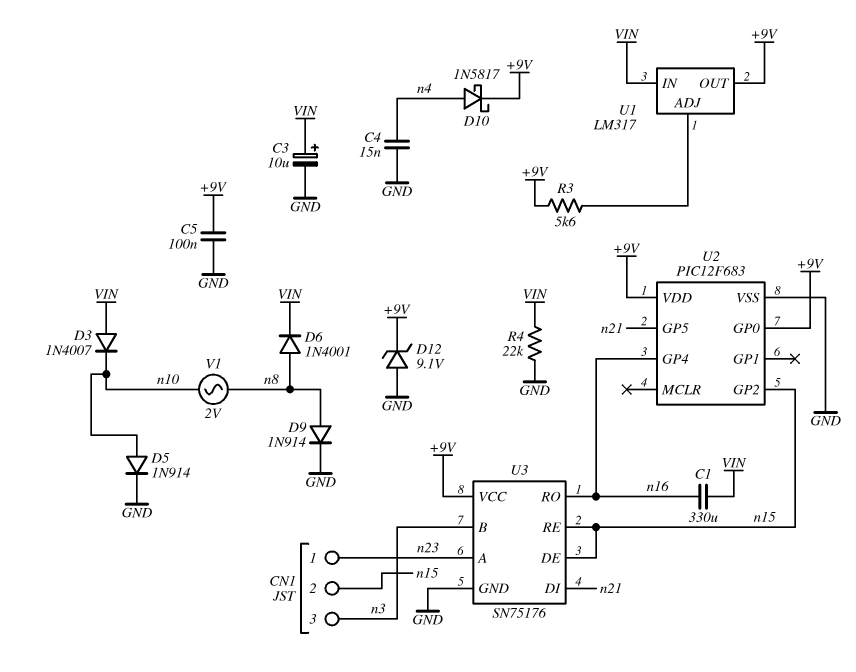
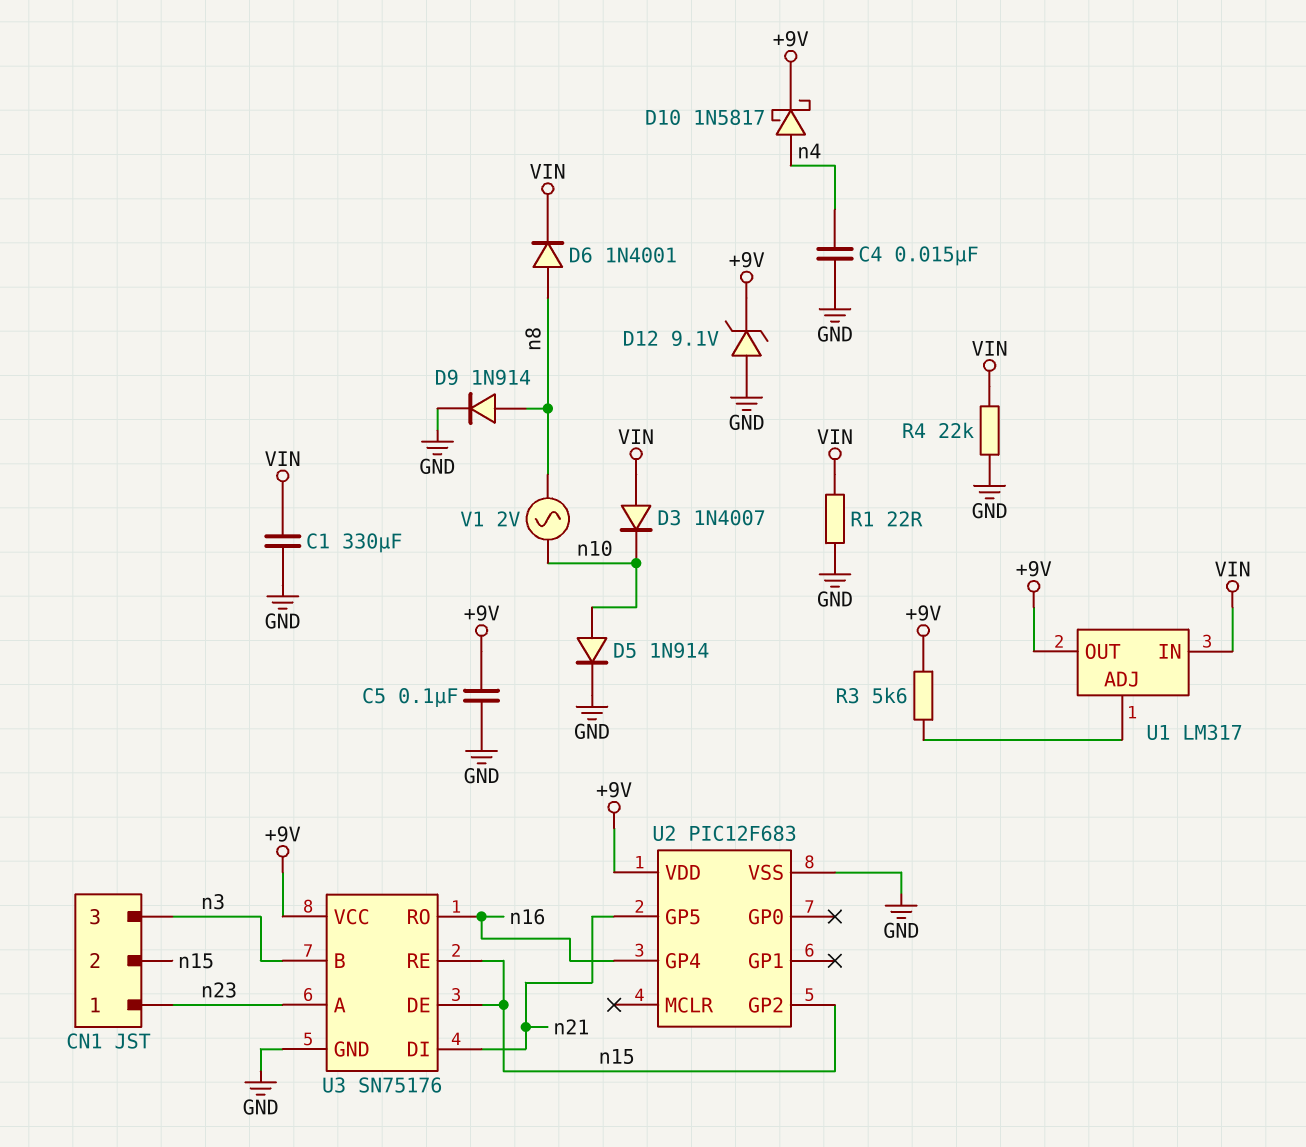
C1: 330uF (VIN, n16) -> 330uF (GND, VIN)
C3: 10uF (plus VIN, minus GND) -> none
R1: none -> 22 (GND, VIN)
U2 pin GP0: +9V -> none

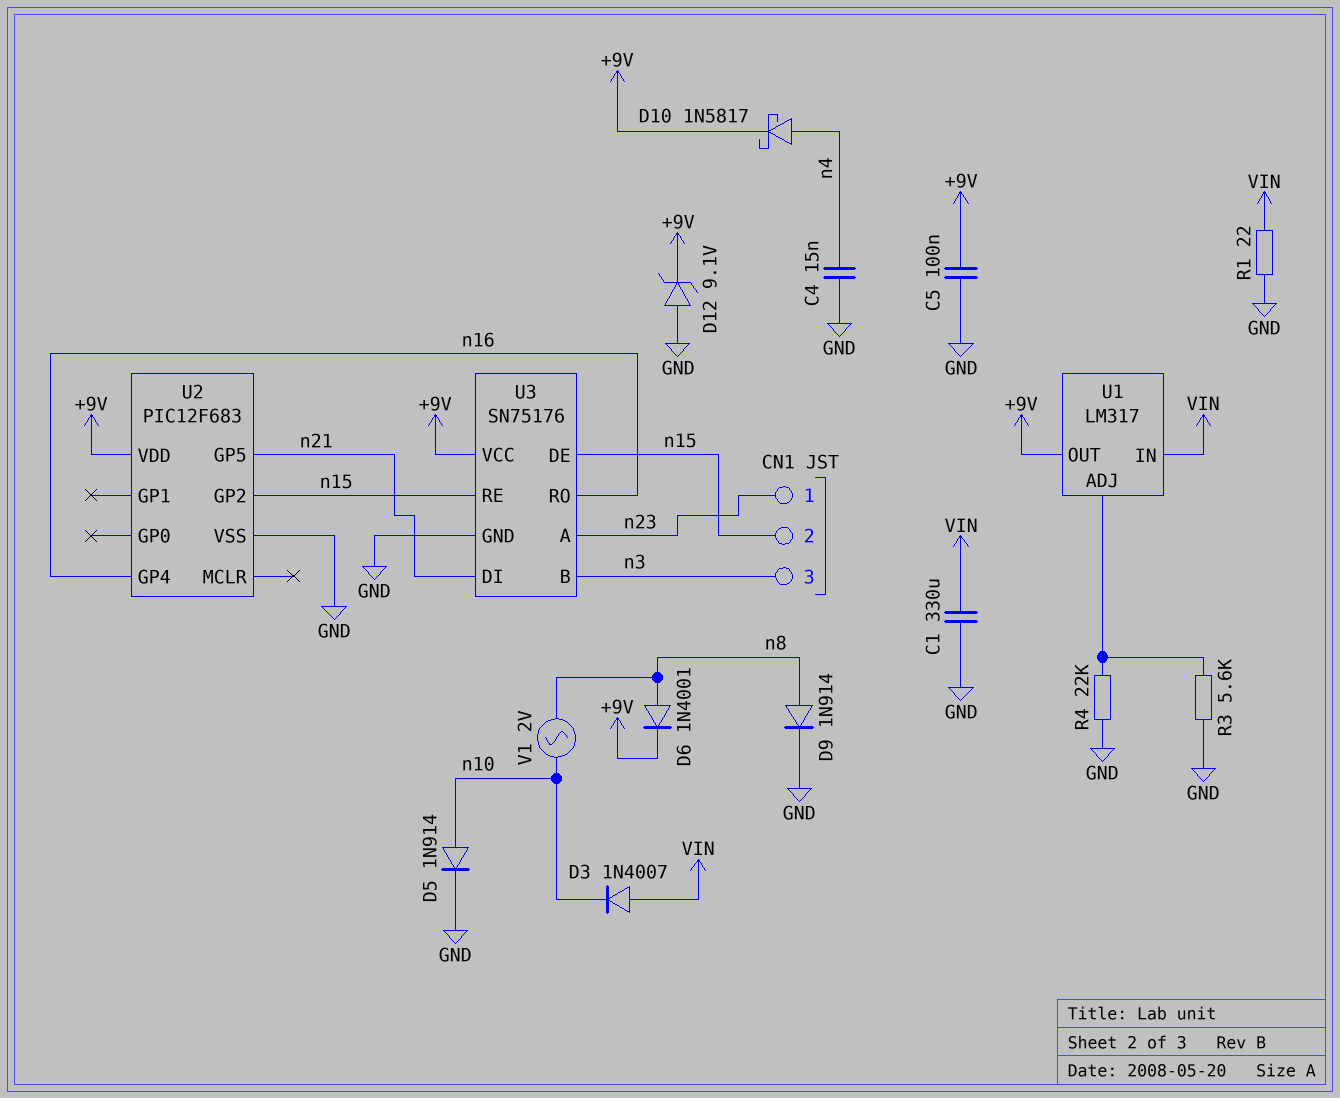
D6: diode 1N4001 (A n8, K VIN) -> diode 1N4001 (A n8, K +9V)
R3: 5.6k (+9V, U1/ADJ) -> 5.6k (GND, U1/ADJ)
R4: 22k (GND, VIN) -> 22k (GND, U1/ADJ)

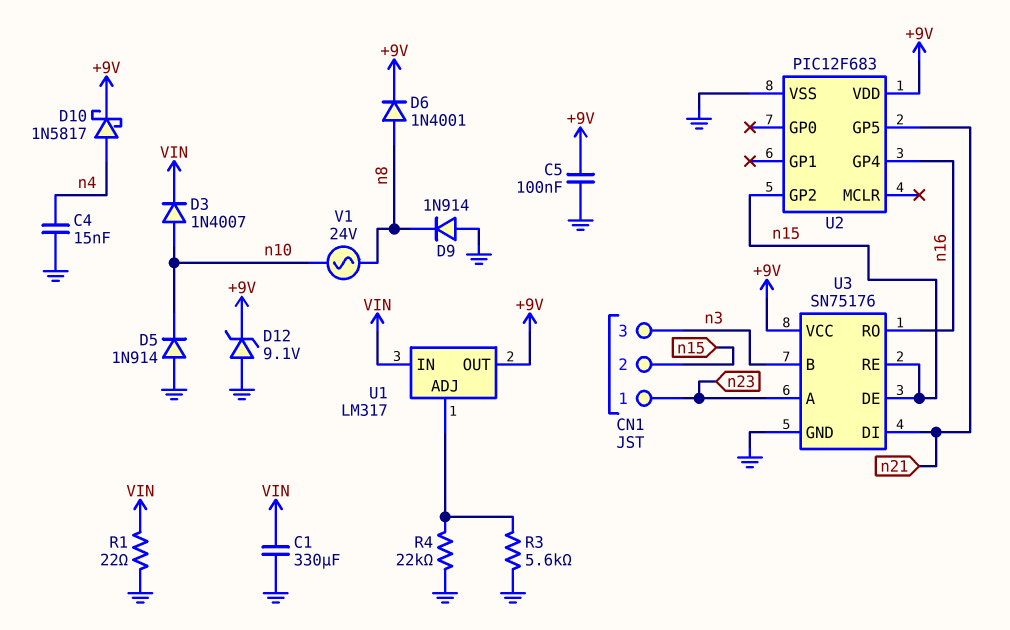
D3: diode 1N4007 (A VIN, K n10) -> diode 1N4007 (A n10, K VIN)
D5: diode 1N914 (A n10, K GND) -> diode 1N914 (A GND, K n10)
D9: diode 1N914 (A n8, K GND) -> diode 1N914 (A GND, K n8)
V1: AC 2V (n8, n10) -> AC 24V (n8, n10)

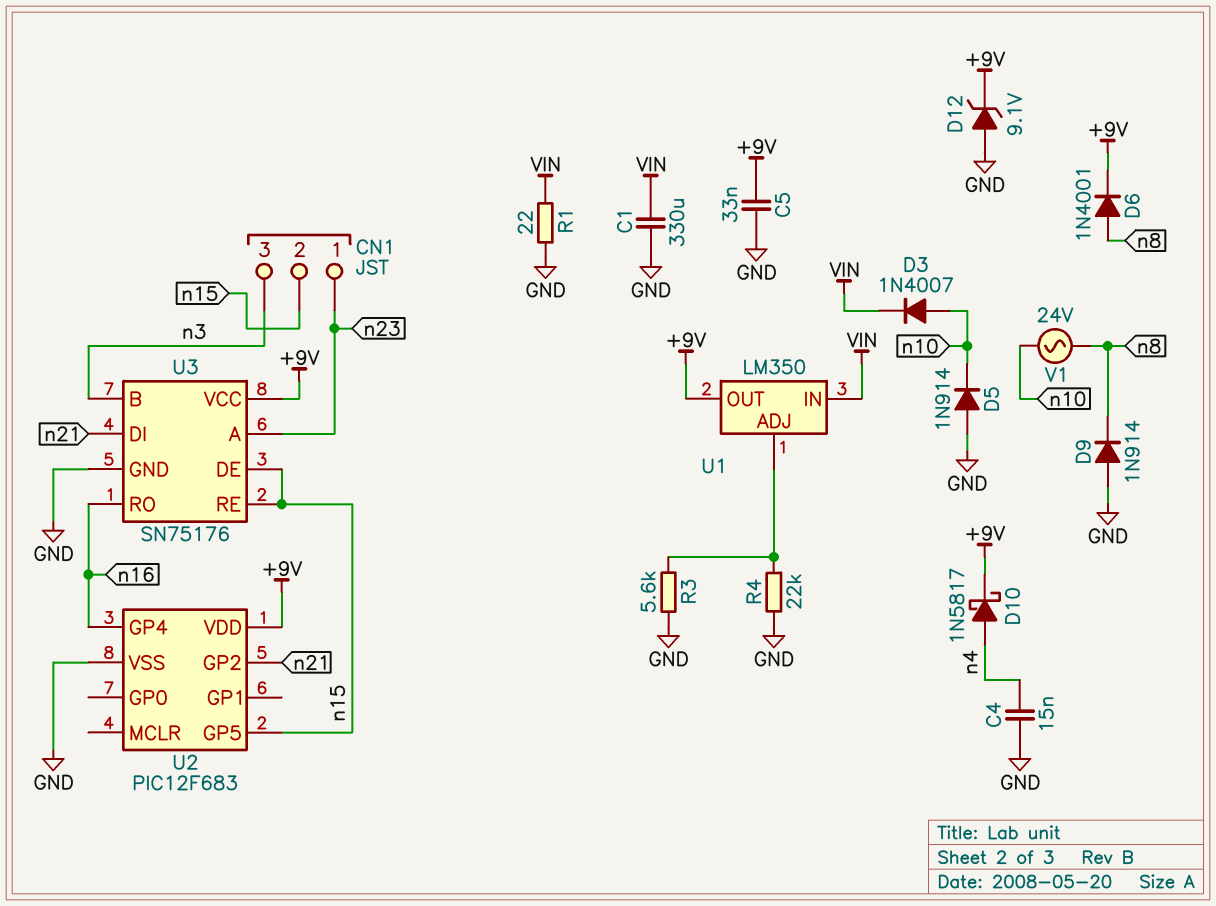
C5: 100nF (+9V, GND) -> 33nF (+9V, GND)
U1: LM317 -> LM350
U2 pin GP2: n15 -> n21
U2 pin GP5: n21 -> n15

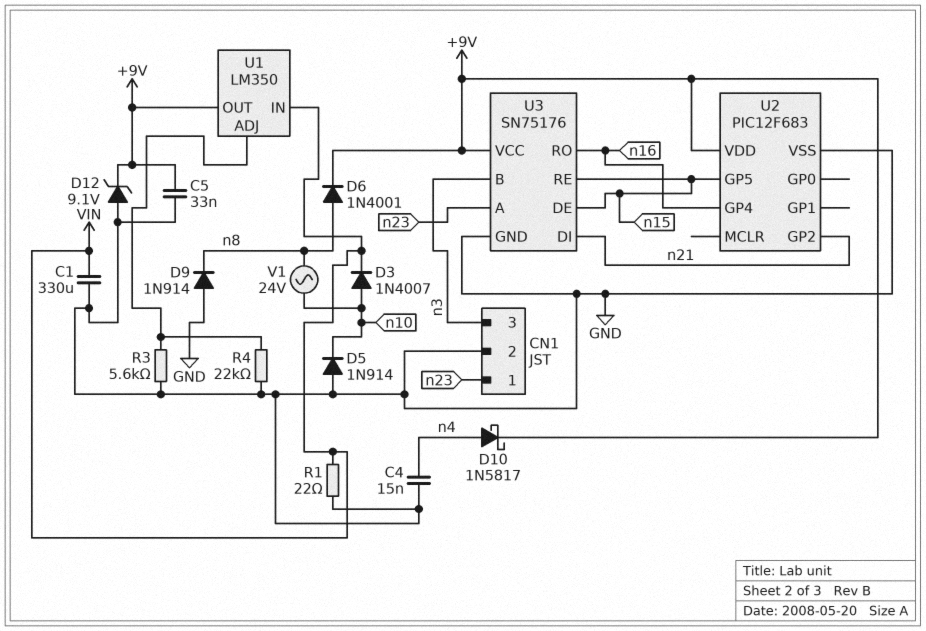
CN1 pin 2: n15 -> GND

